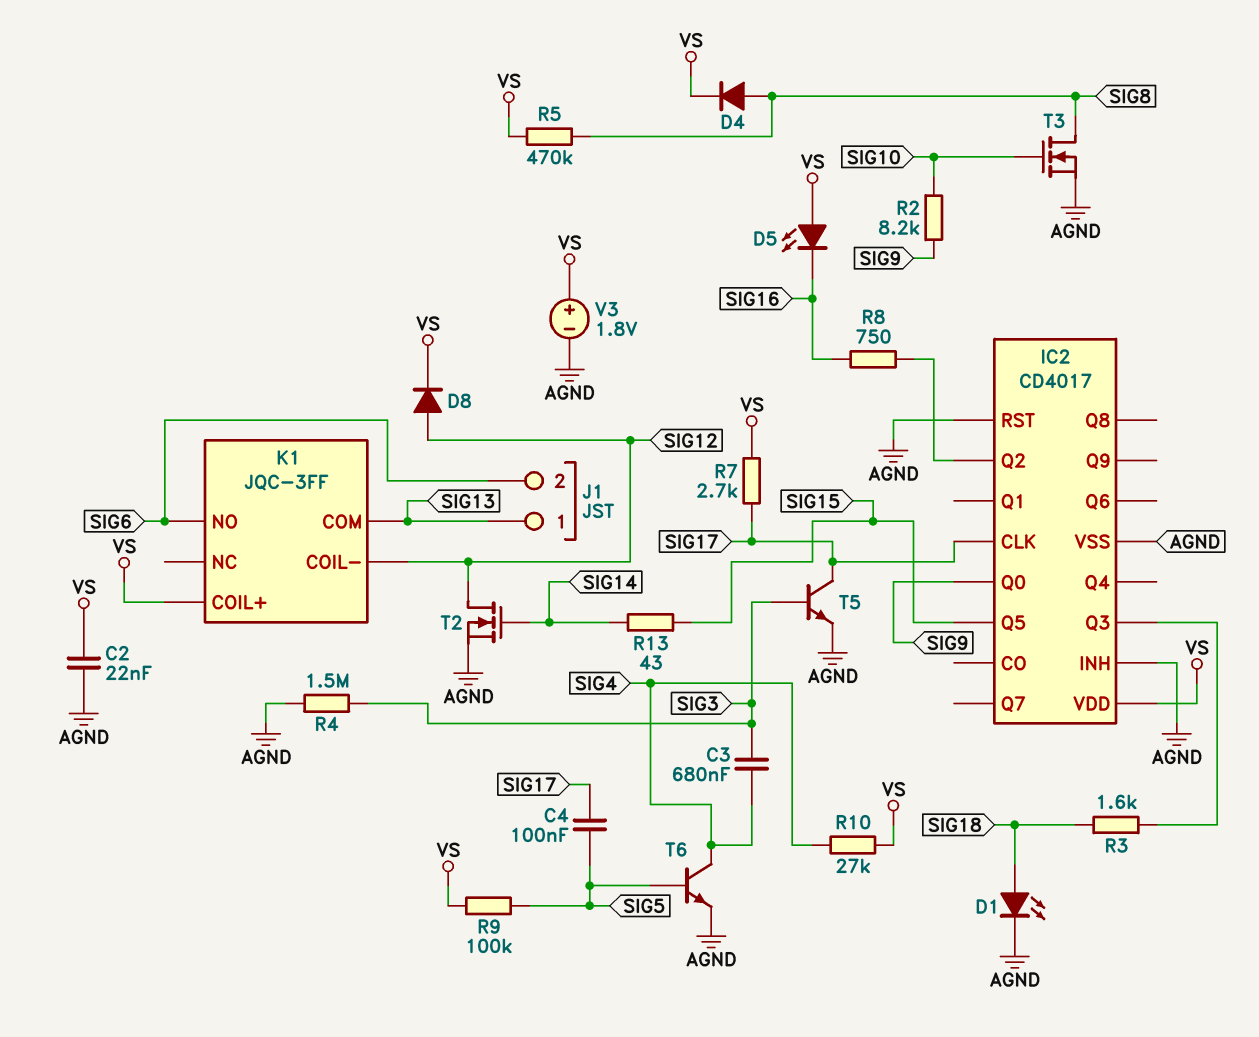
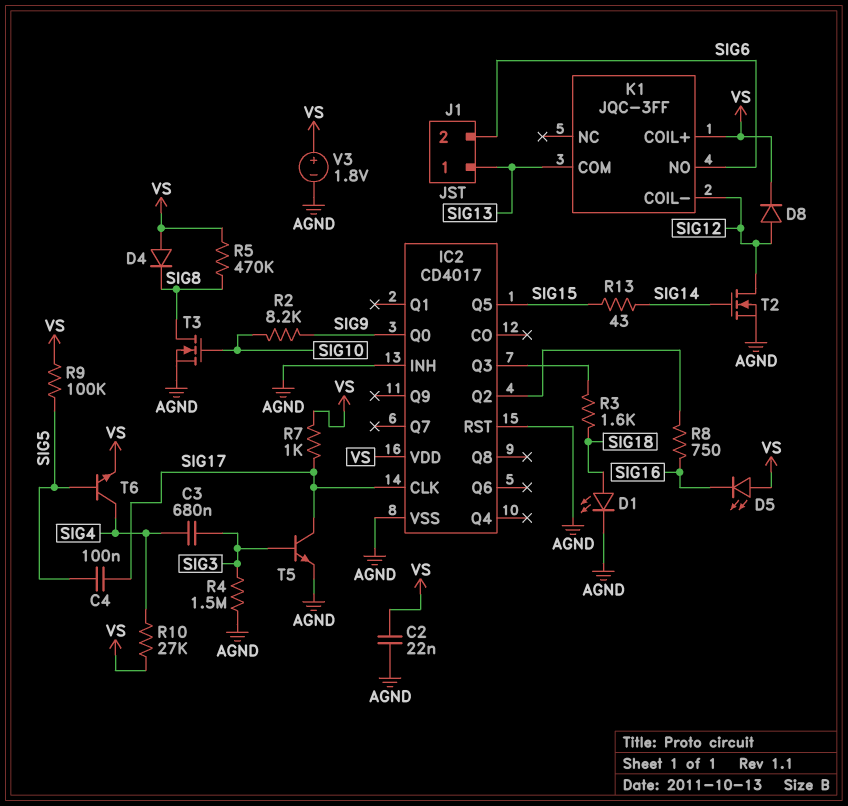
D4: diode (A SIG8, K VS) -> diode (A VS, K SIG8)
R7: 2.7k (SIG17, VS) -> 1k (SIG17, VS)
T6: NPN (B SIG5, C SIG4, E AGND) -> NPN (B SIG5, C SIG4, E VS)

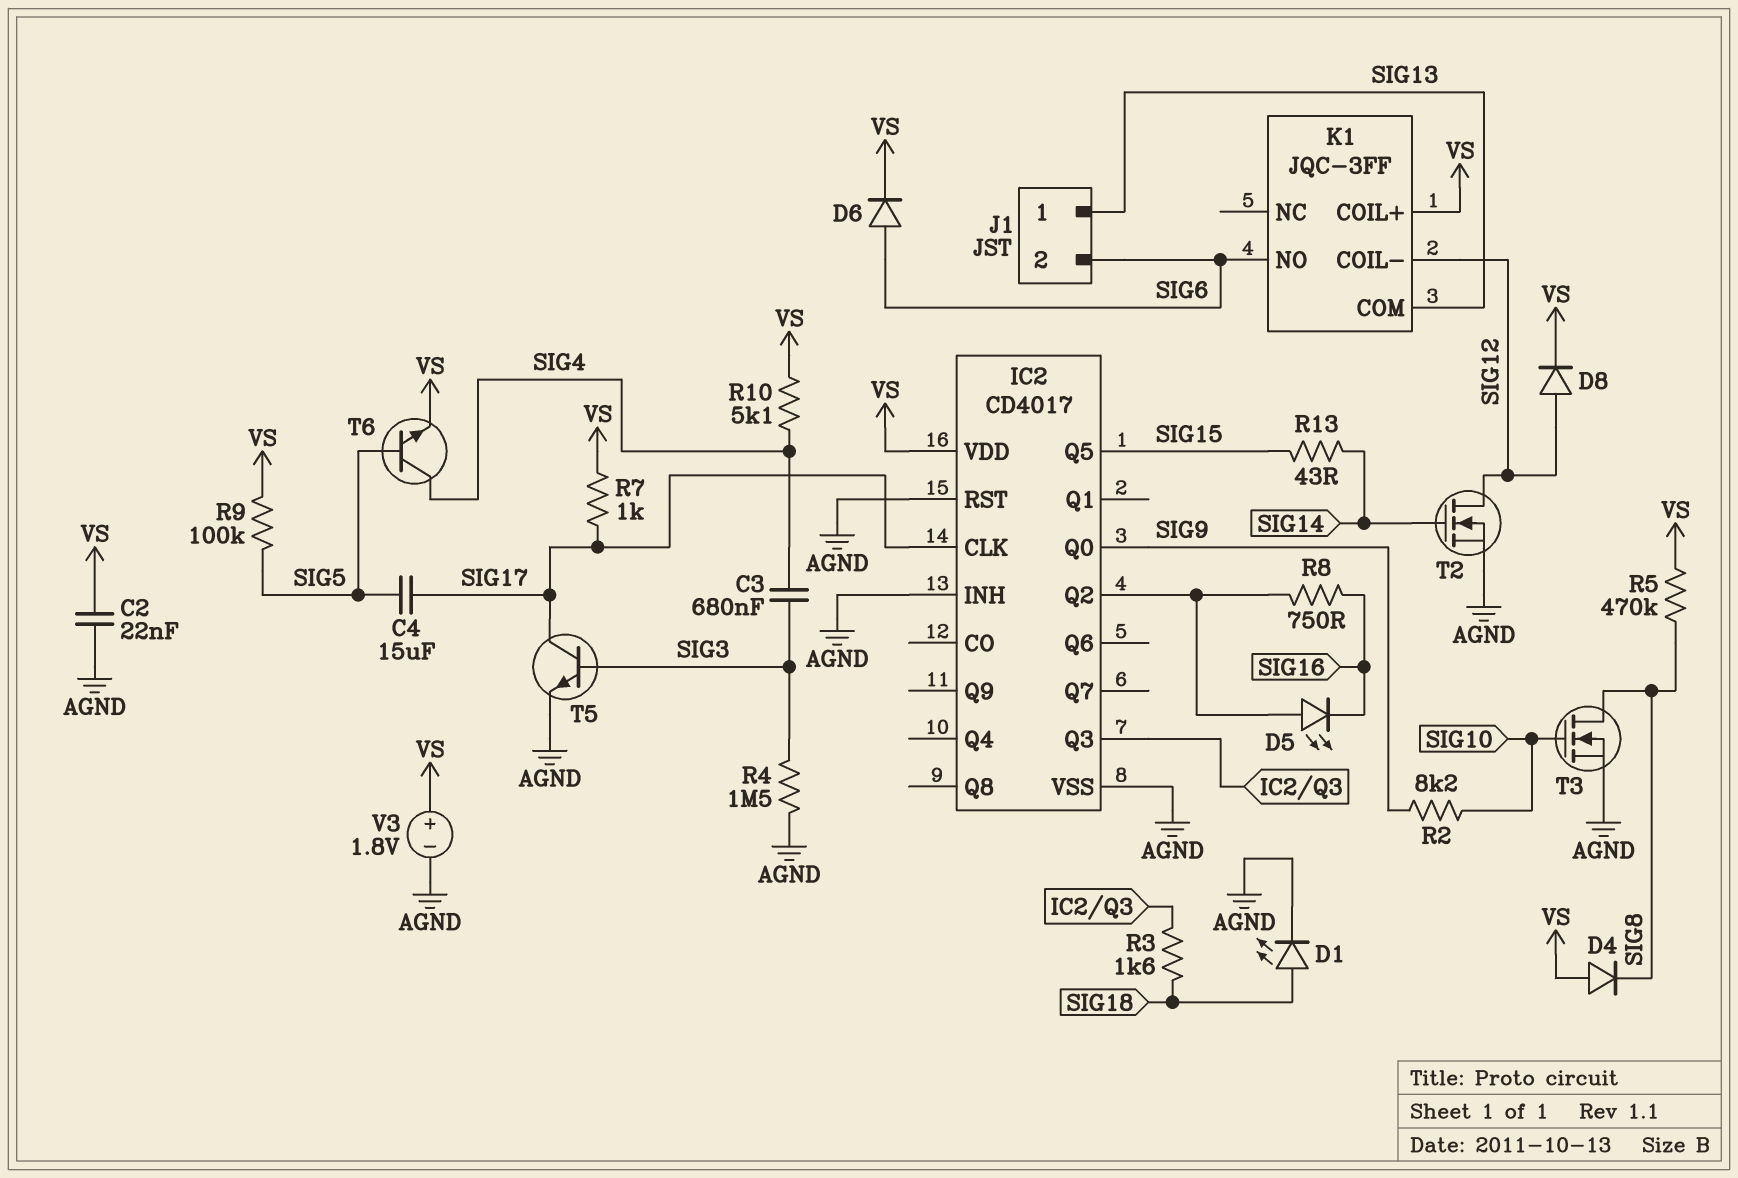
C4: 100nF (SIG5, SIG17) -> 15uF (SIG5, SIG17)
D5: LED (A VS, K SIG16) -> LED (A IC2/Q2, K SIG16)
D6: none -> diode (A SIG6, K VS)
R10: 27k (SIG4, VS) -> 5.1k (SIG4, VS)

